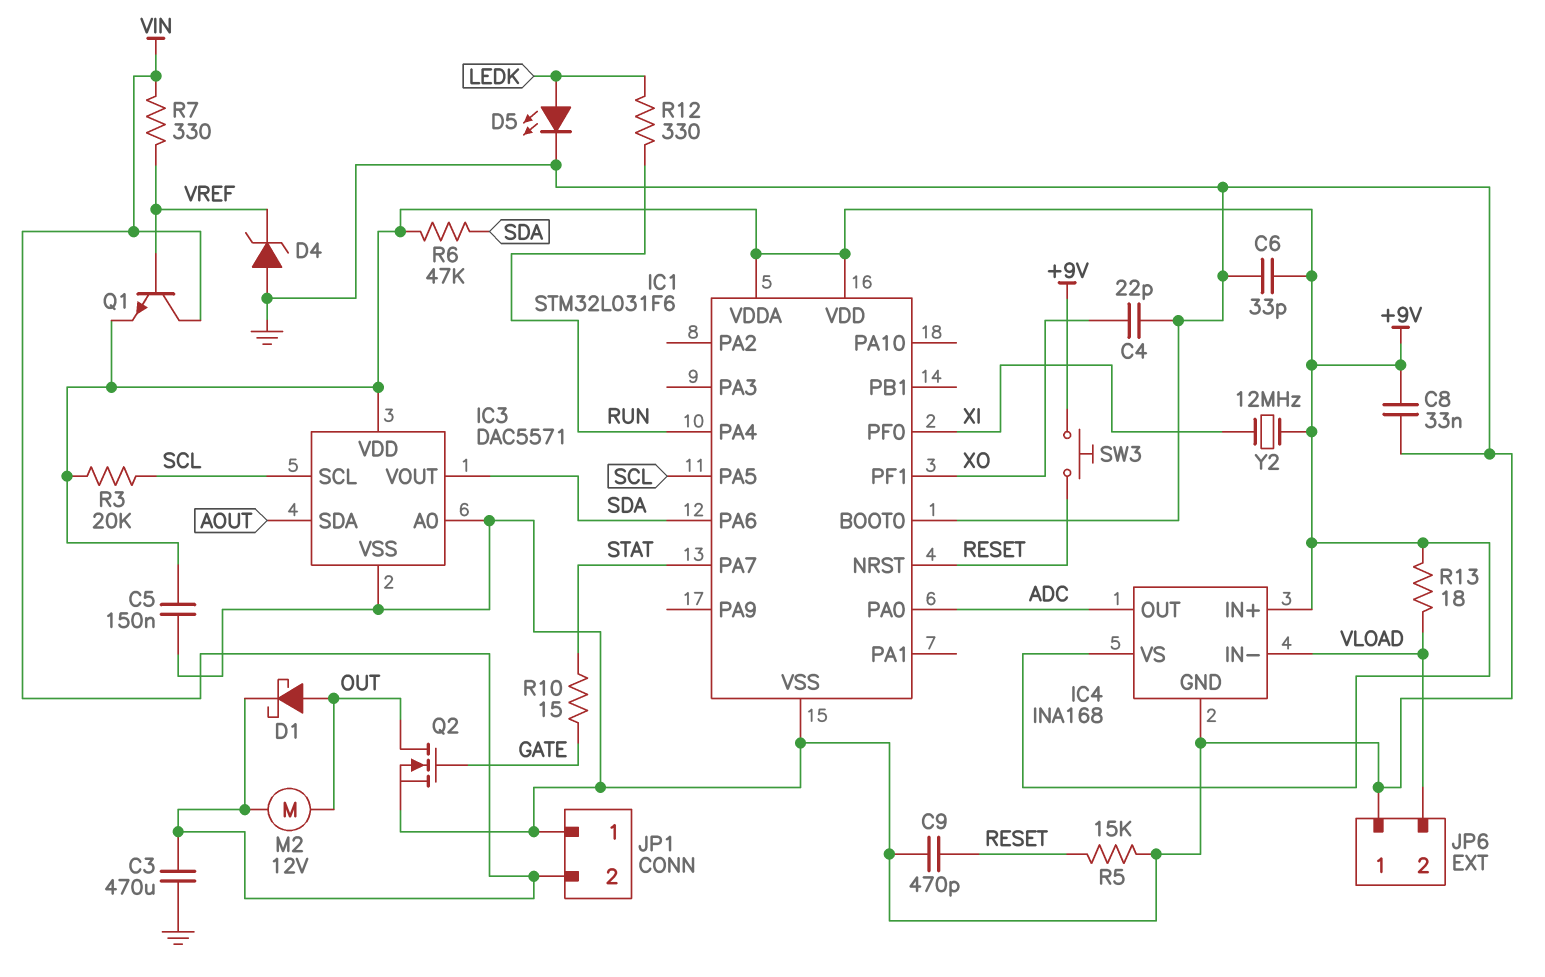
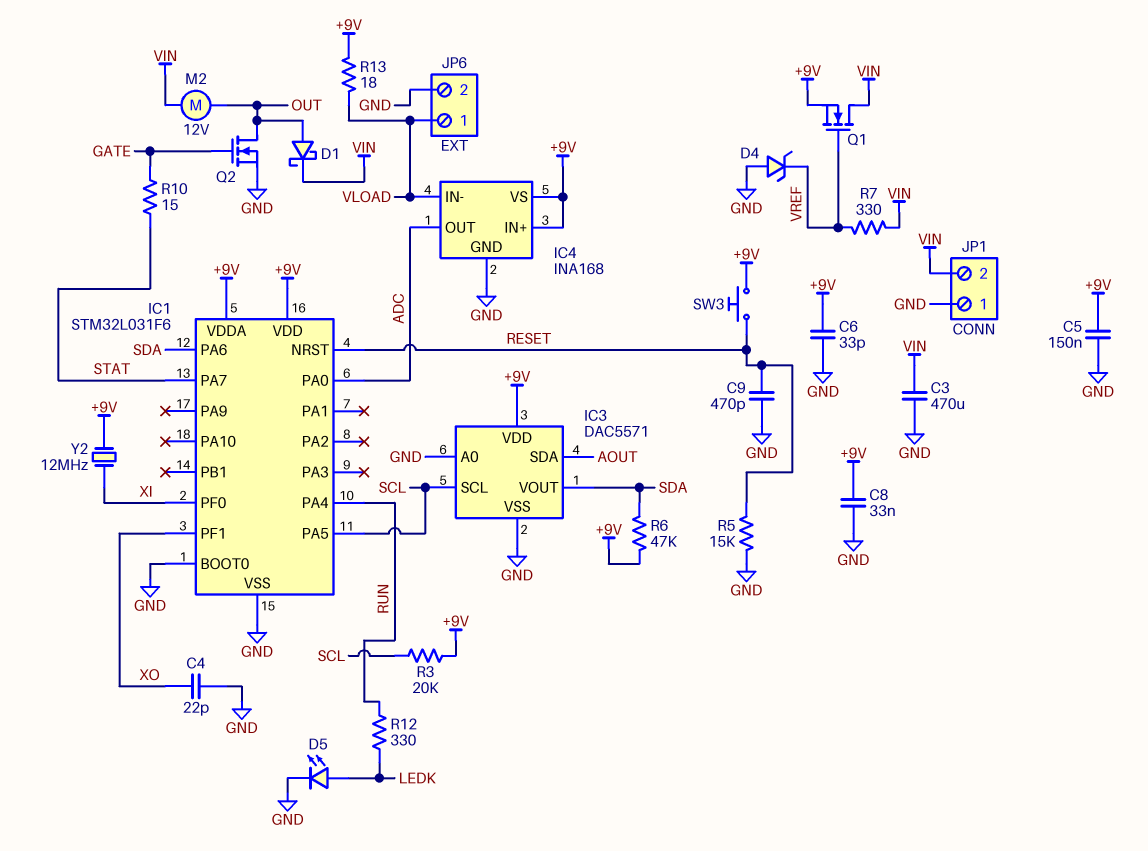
JP6 pin 1: GND -> VLOAD
JP6 pin 2: VLOAD -> GND
Q1: NPN (B VREF, C VIN, E +9V) -> NMOS (G VREF, D VIN, S +9V)

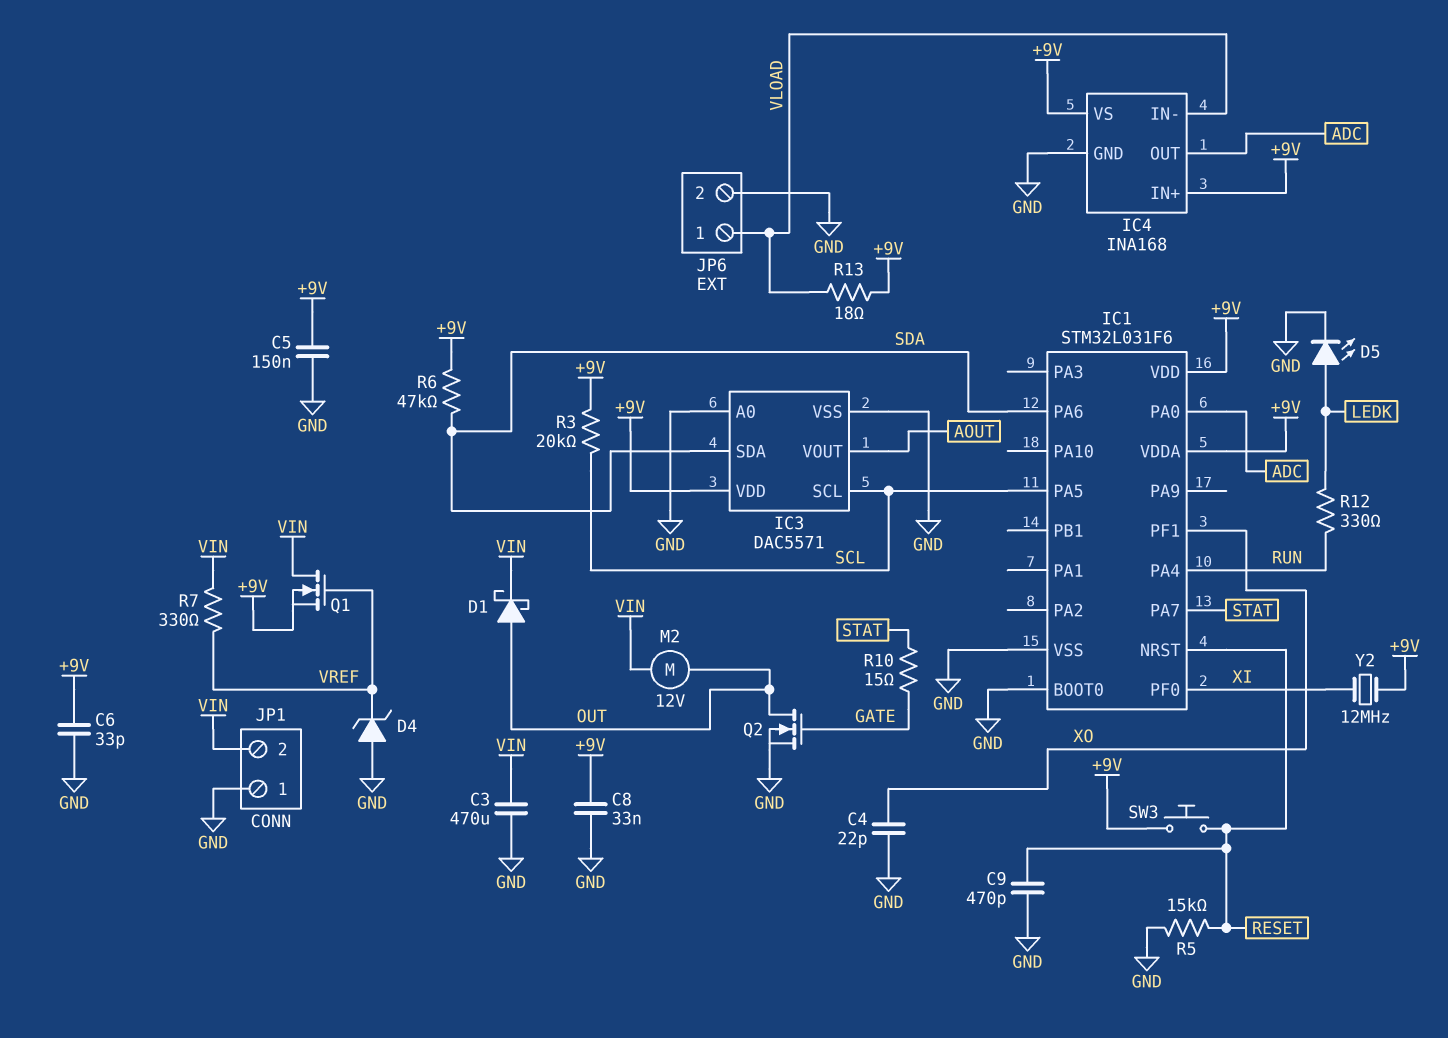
IC3 pin SDA: AOUT -> SDA
IC3 pin VOUT: SDA -> AOUT

